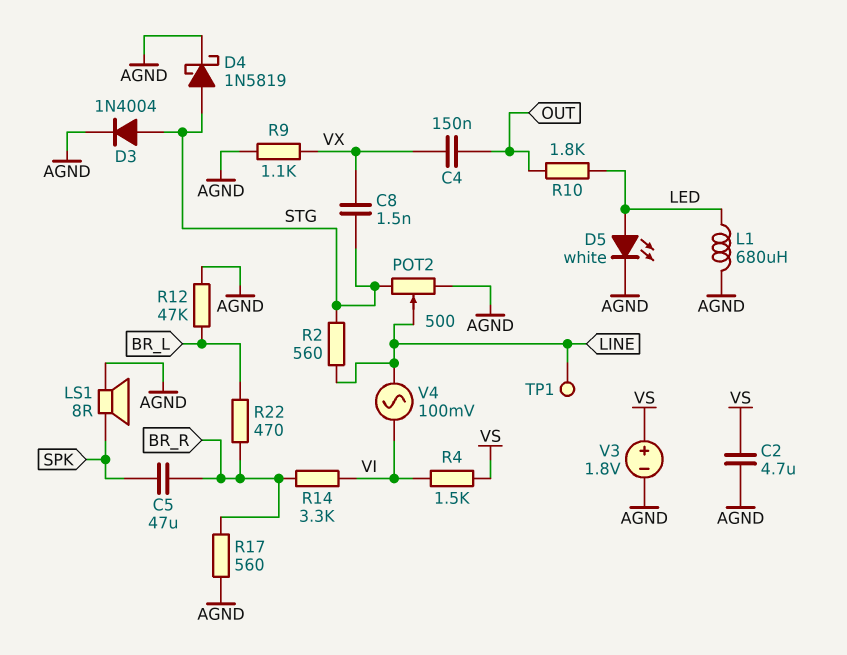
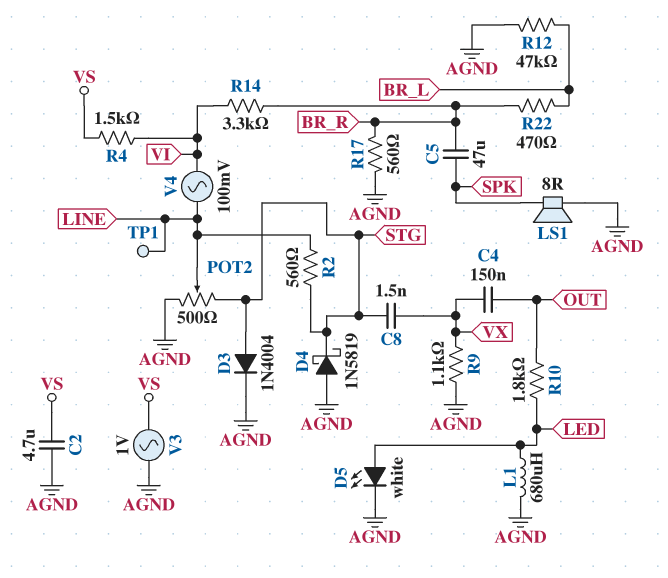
D4: schottky 1N5819 (A STG, K AGND) -> schottky 1N5819 (A AGND, K STG)
V3: 1.8V (plus VS, minus AGND) -> AC 1V (AGND, VS)

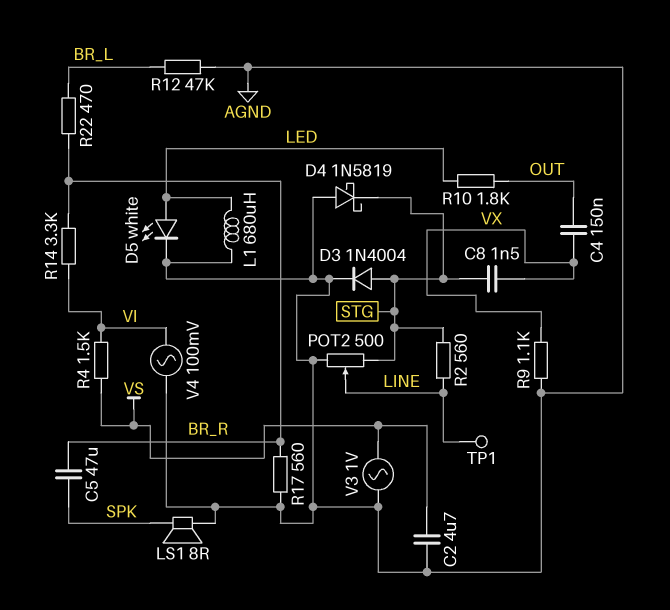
V4: AC 100mV (LINE, VI) -> AC 100mV (AGND, VI)

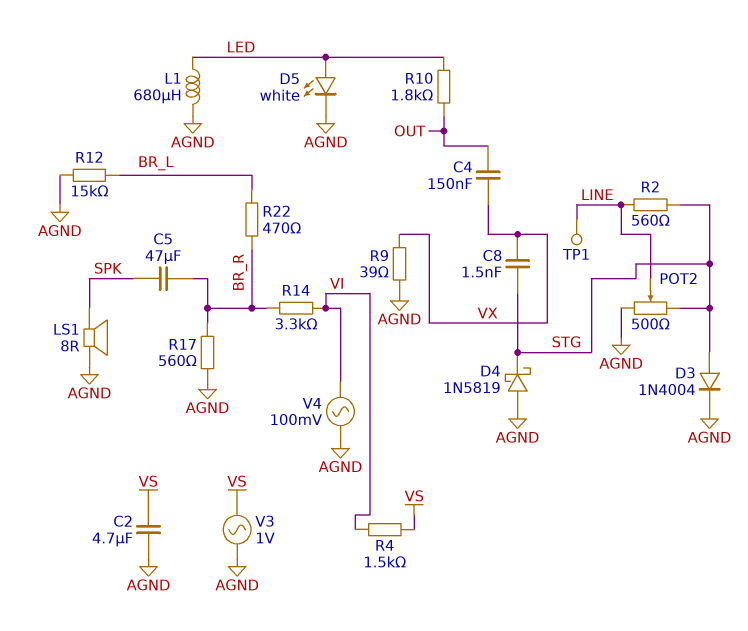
R9: 1.1k (AGND, VX) -> 39 (AGND, VX)
R12: 47k (AGND, BR_L) -> 15k (AGND, BR_L)

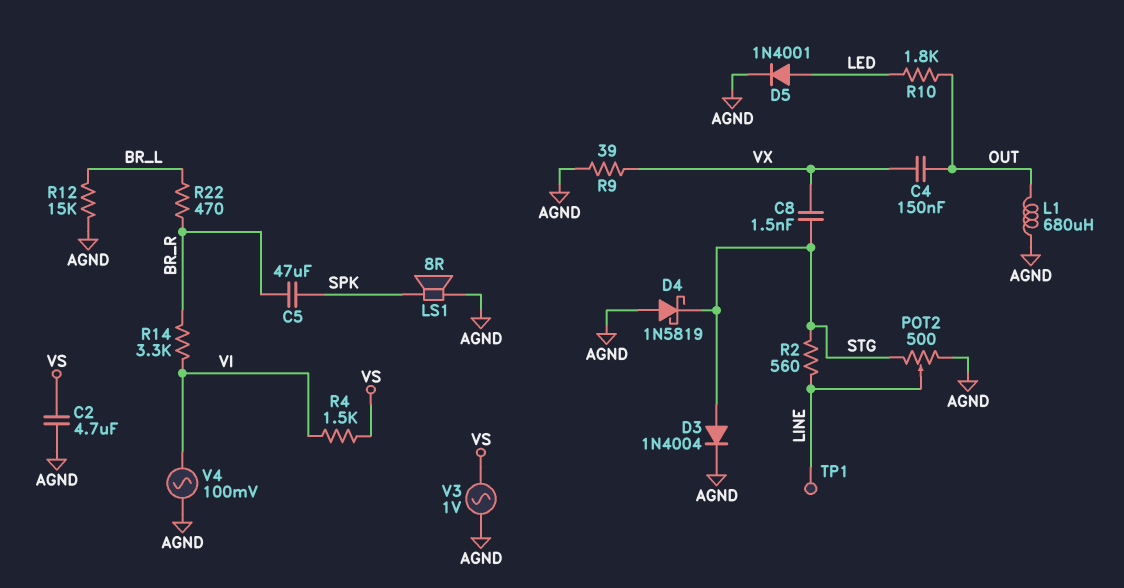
D5: LED white (A LED, K AGND) -> diode 1N4001 (A LED, K AGND)
L1: 680uH (AGND, LED) -> 680uH (AGND, OUT)
R17: 560 (AGND, BR_R) -> none

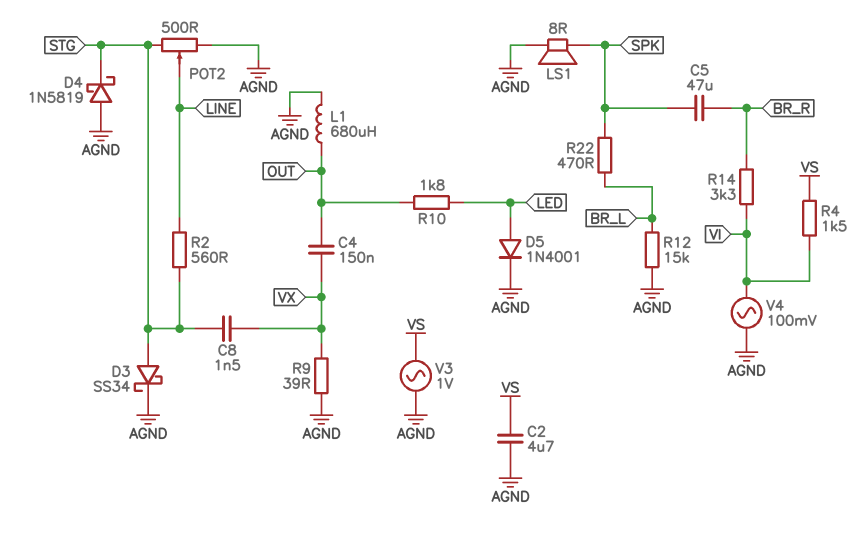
D3: diode 1N4004 (A STG, K AGND) -> schottky SS34 (A STG, K AGND)
R22: 470 (BR_L, BR_R) -> 470 (BR_L, SPK)
TP1: test point (LINE) -> none

